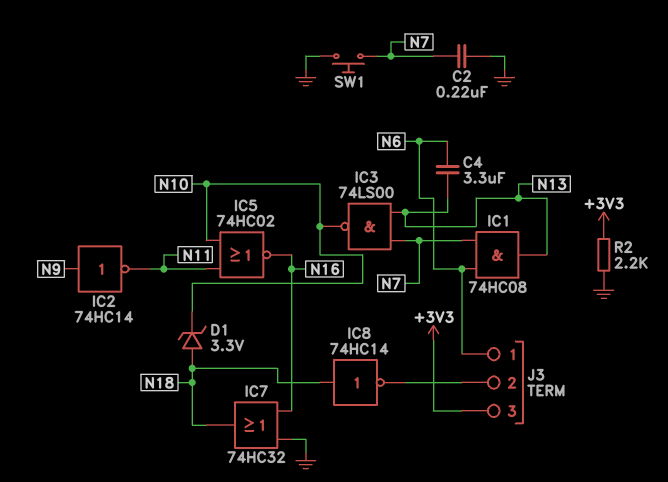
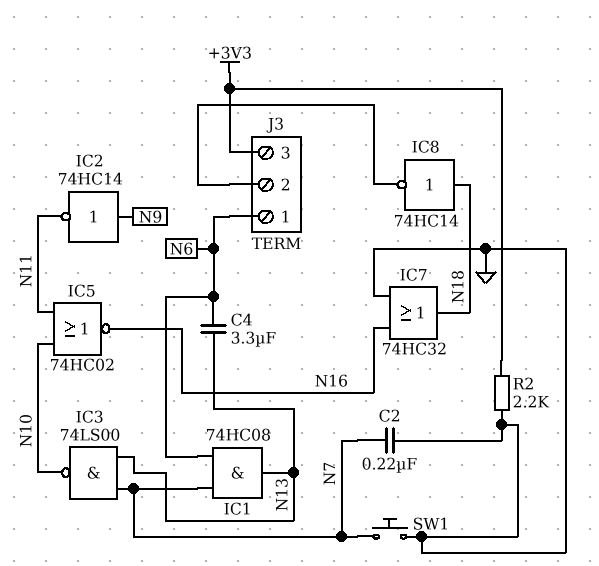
D1: zener 3.3V (A N18, K N10) -> none

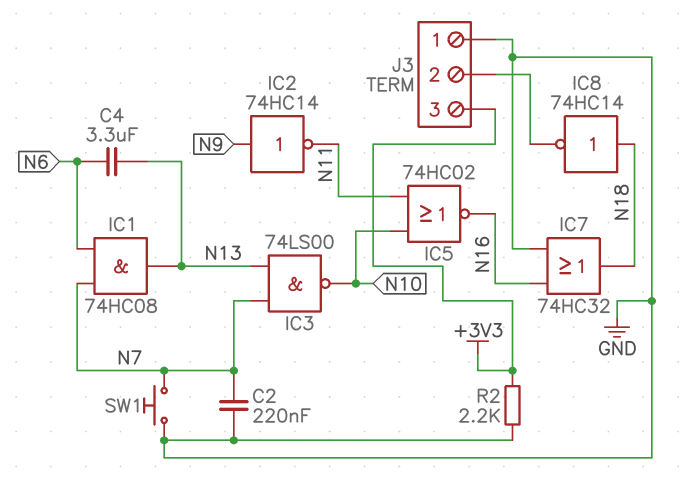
J3 pin 1: N6 -> GND

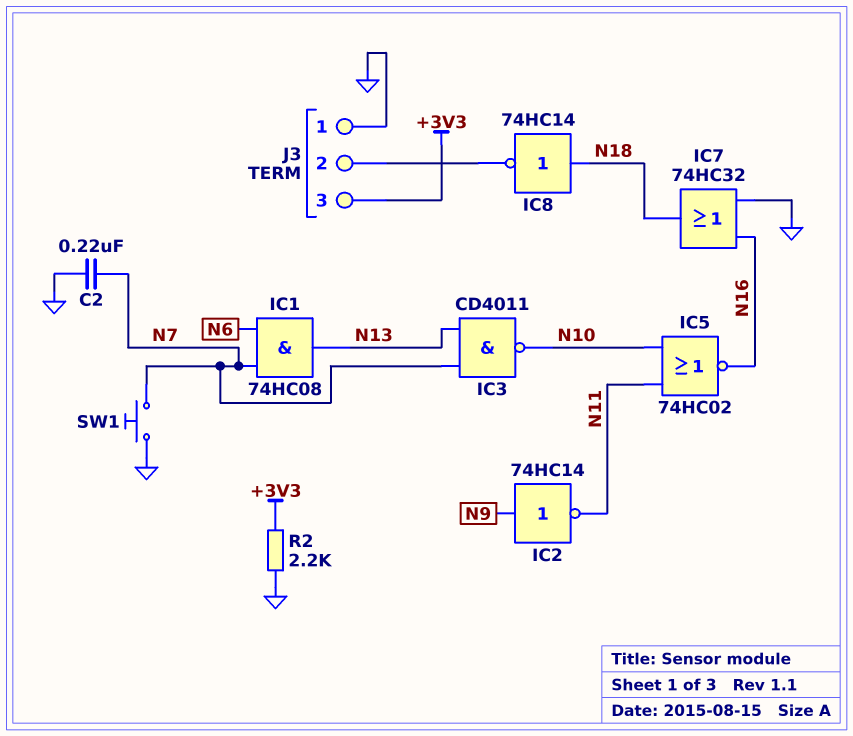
C4: 3.3uF (N6, N13) -> none
IC3: NAND 74LS00 (in N7, in N13, out N10) -> NAND CD4011 (in N7, in N13, out N10)

